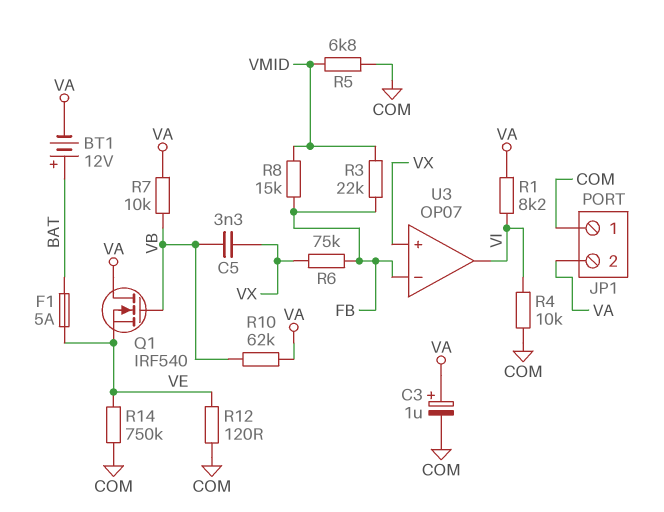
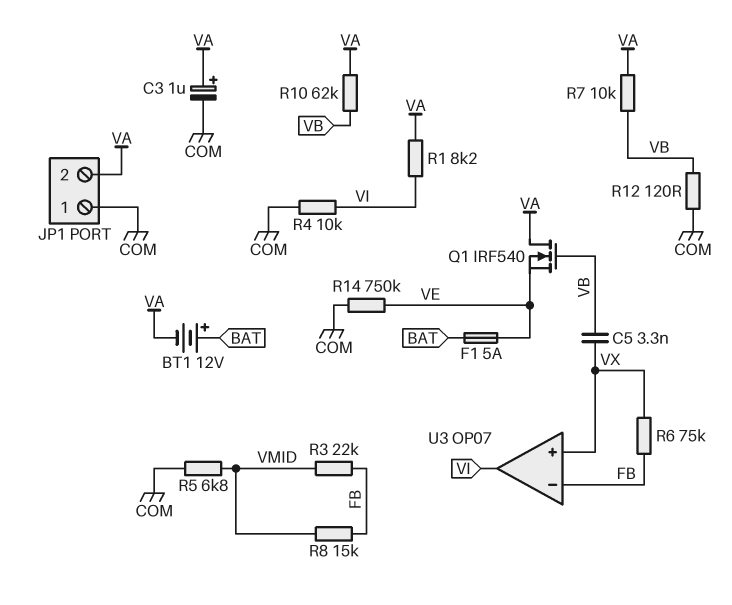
R12: 120 (COM, VE) -> 120 (COM, VB)

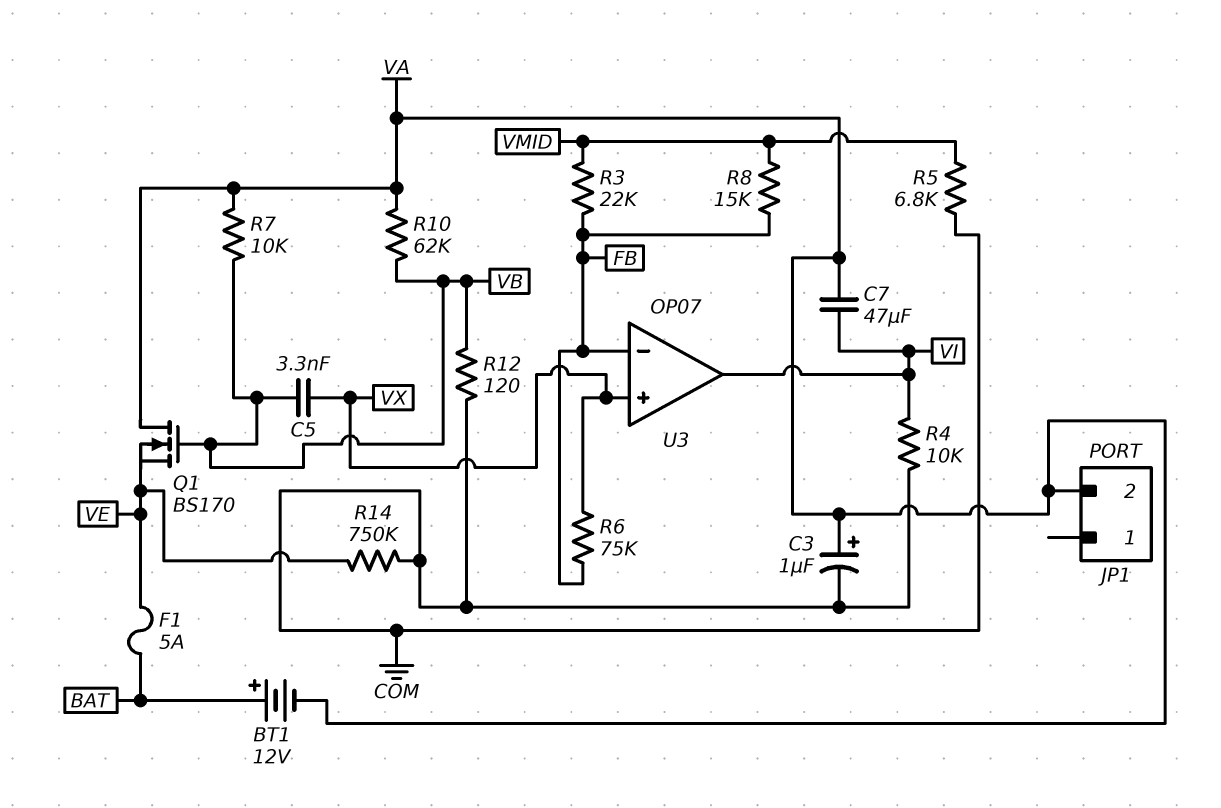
C7: none -> 47uF (VA, VI)
JP1 pin 1: COM -> none
Q1: NMOS IRF540 (G VB, D VA, S VE) -> NMOS BS170 (G VB, D VA, S VE)
R1: 8.2k (VA, VI) -> none

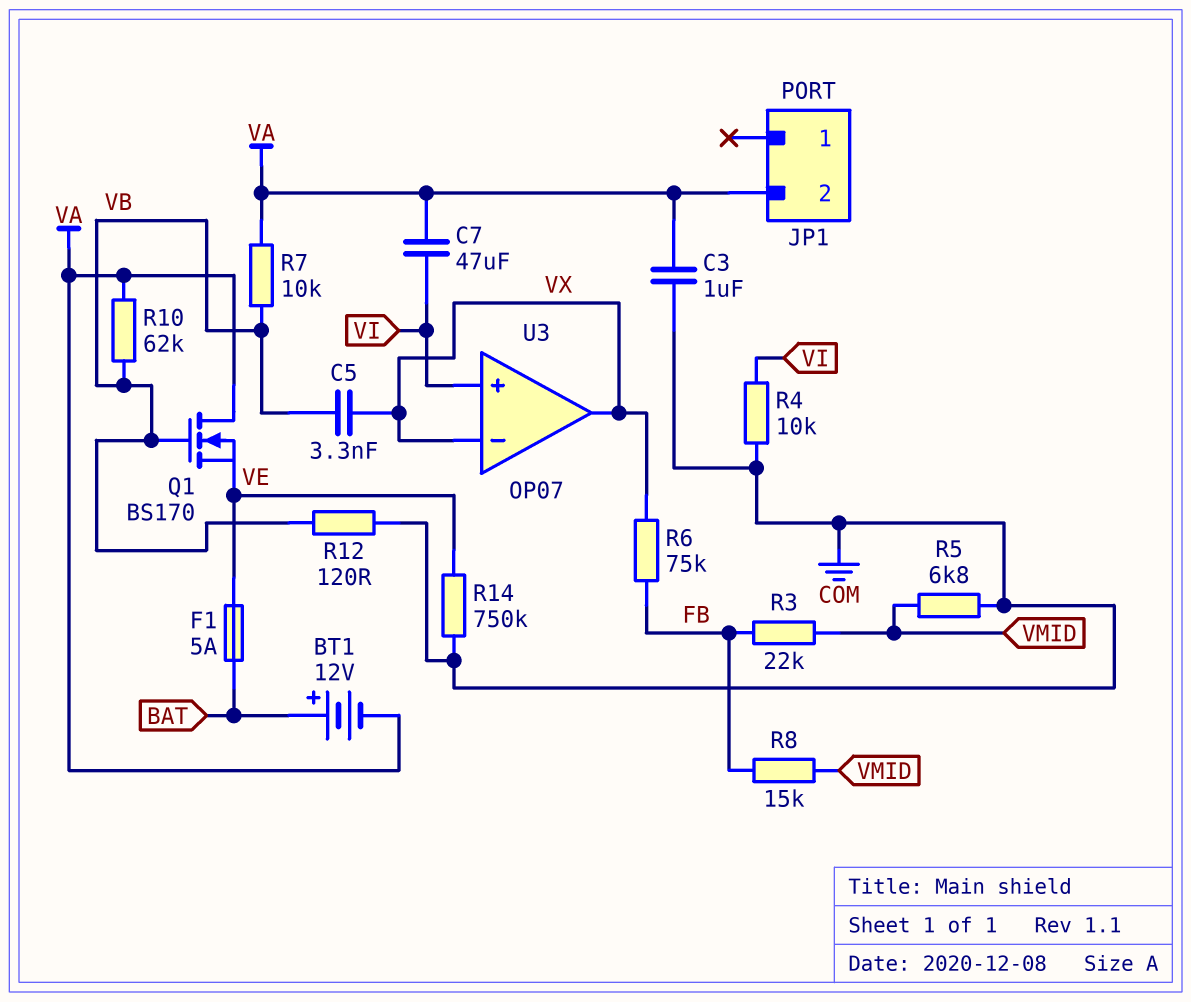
C3: 1uF (plus VA, minus COM) -> 1uF (COM, VA)
U3 pin in+: VX -> VI
U3 pin in-: FB -> VX
U3 pin out: VI -> VX

